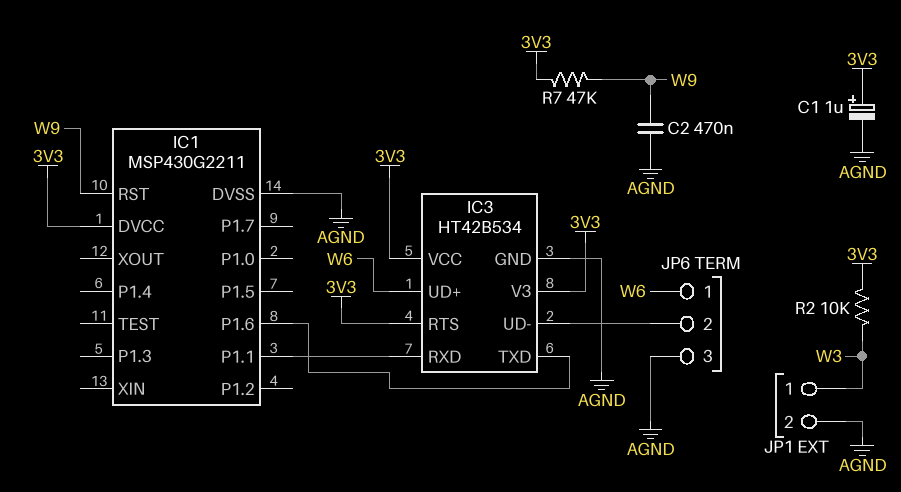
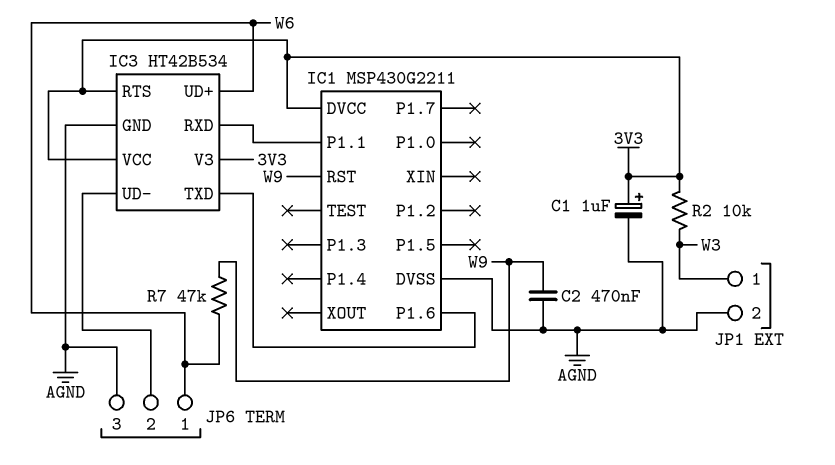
R7: 47k (3V3, W9) -> 47k (W6, W9)

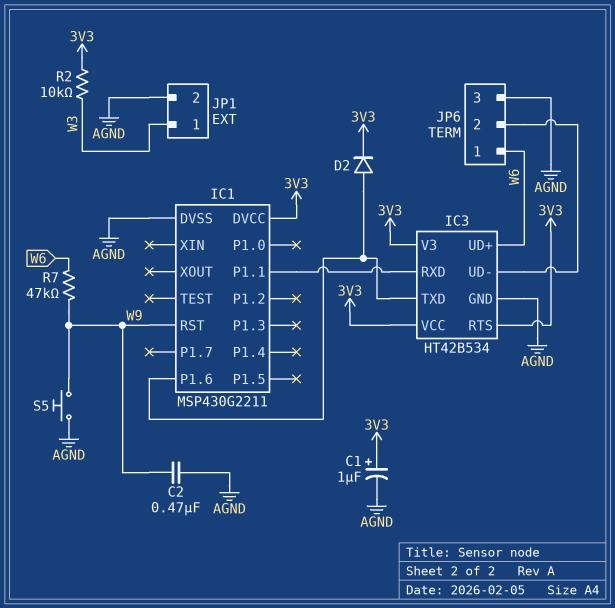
D2: none -> diode (A IC1/P1.6, K 3V3)
S5: none -> button (AGND, W9)

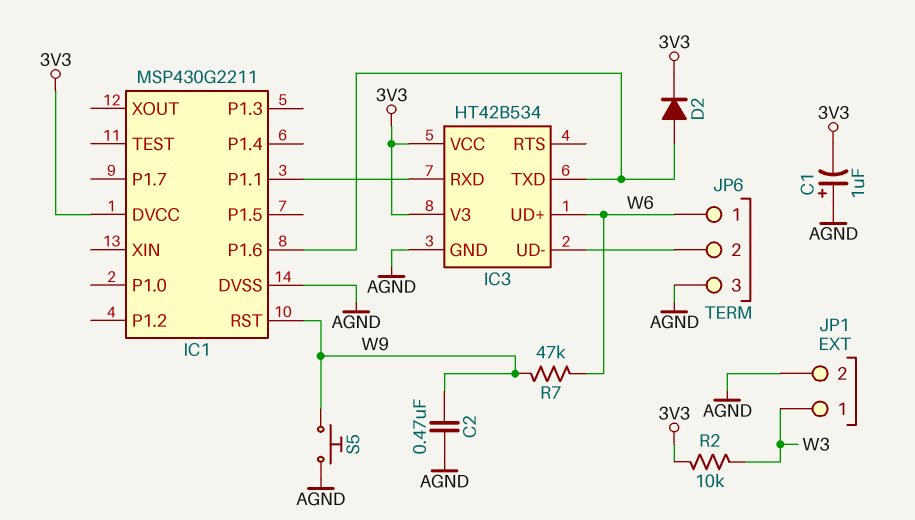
C1: 1uF (plus 3V3, minus AGND) -> 1uF (plus AGND, minus 3V3)
IC3 pin RTS: 3V3 -> none

